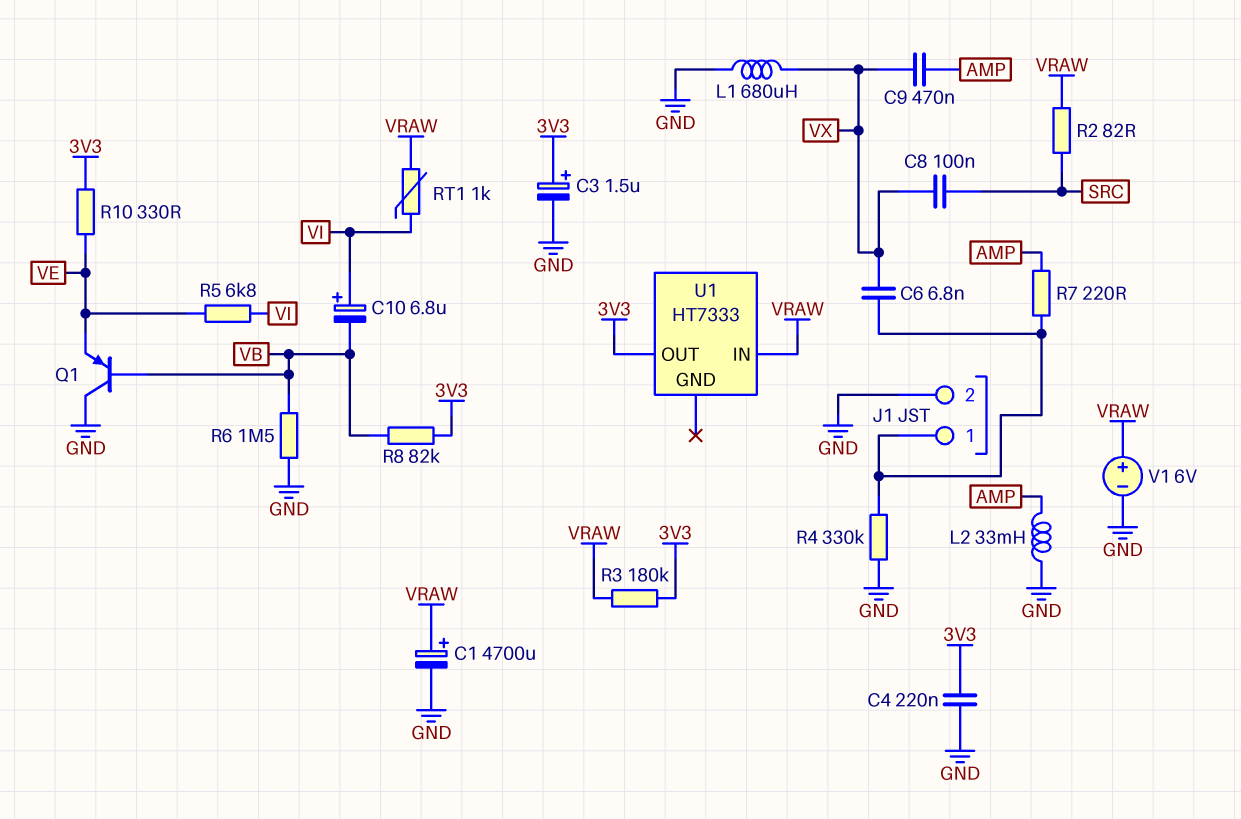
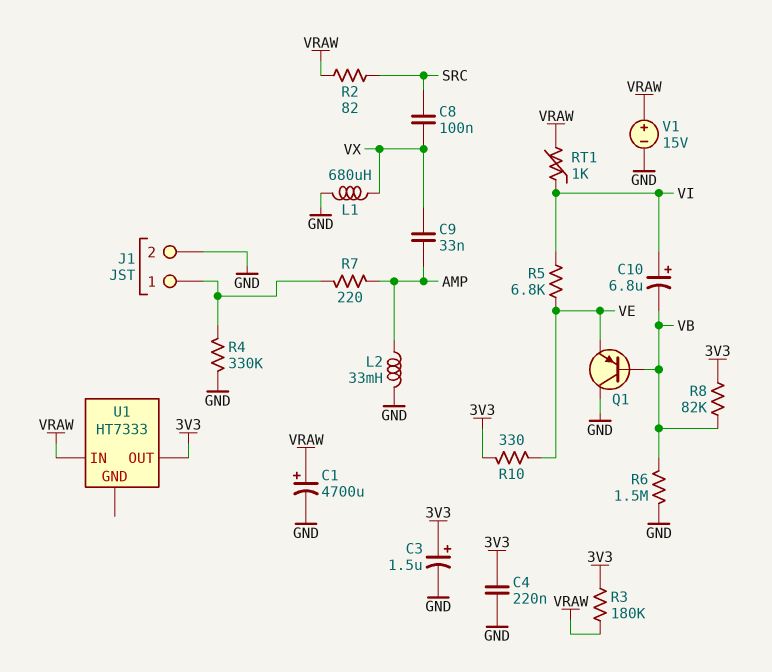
C6: 6.8nF (J1/1, VX) -> none
C9: 470nF (AMP, VX) -> 33nF (AMP, VX)
V1: 6V (plus VRAW, minus GND) -> 15V (plus VRAW, minus GND)

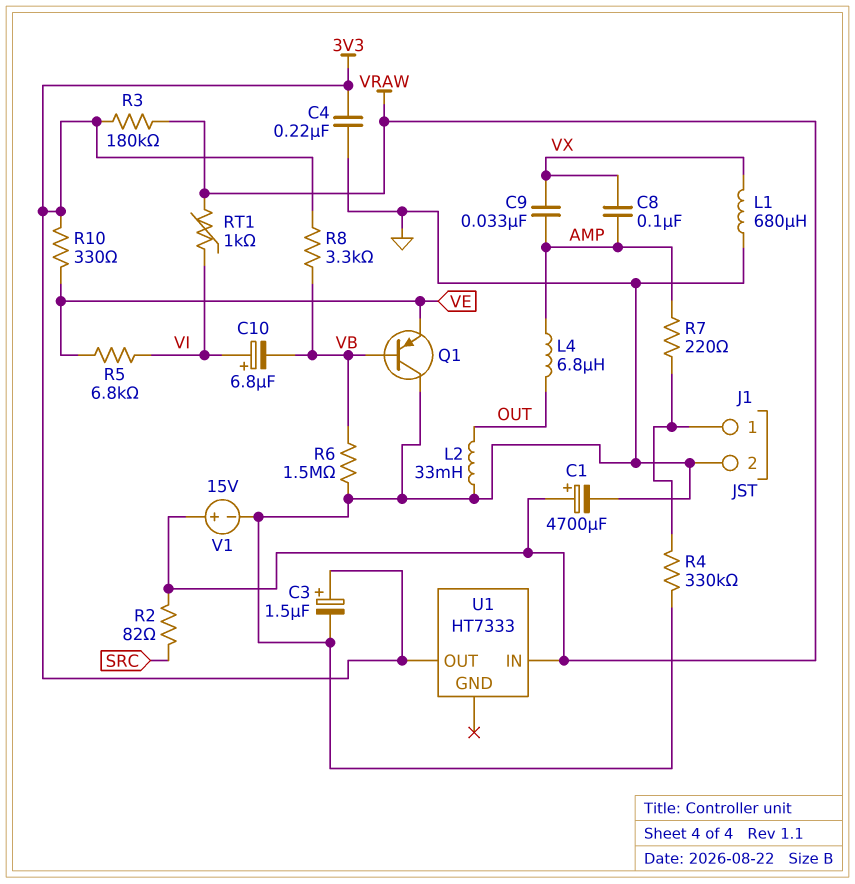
C8: 100nF (SRC, VX) -> 100nF (AMP, VX)
L2: 33mH (AMP, GND) -> 33mH (GND, OUT)
L4: none -> 6.8uH (AMP, OUT)
R8: 82k (3V3, VB) -> 3.3k (3V3, VB)

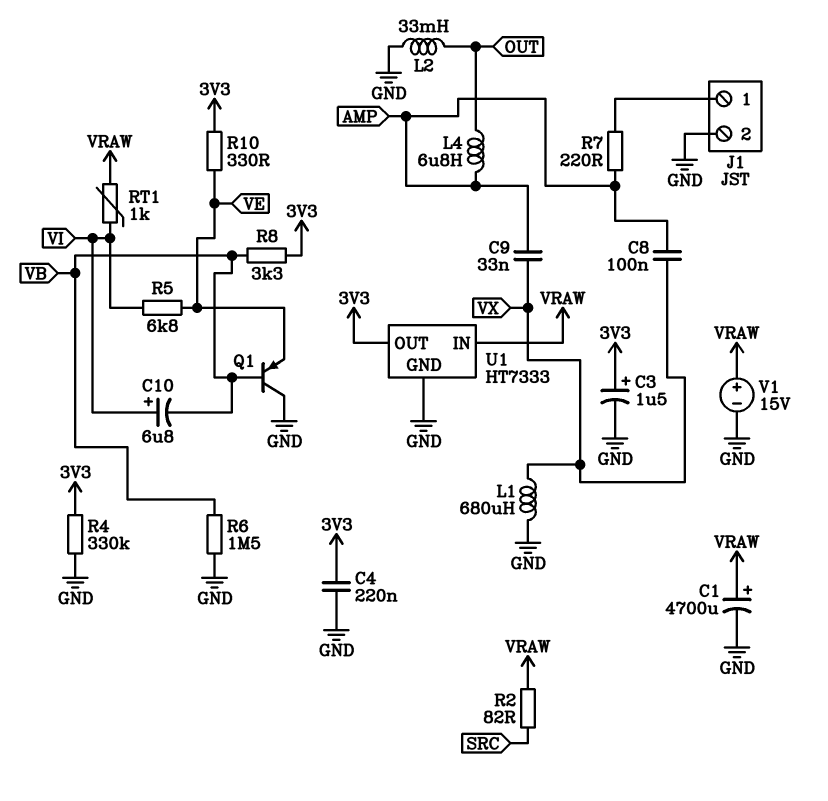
R3: 180k (3V3, VRAW) -> none
R4: 330k (GND, J1/1) -> 330k (3V3, GND)
U1 pin GND: none -> GND

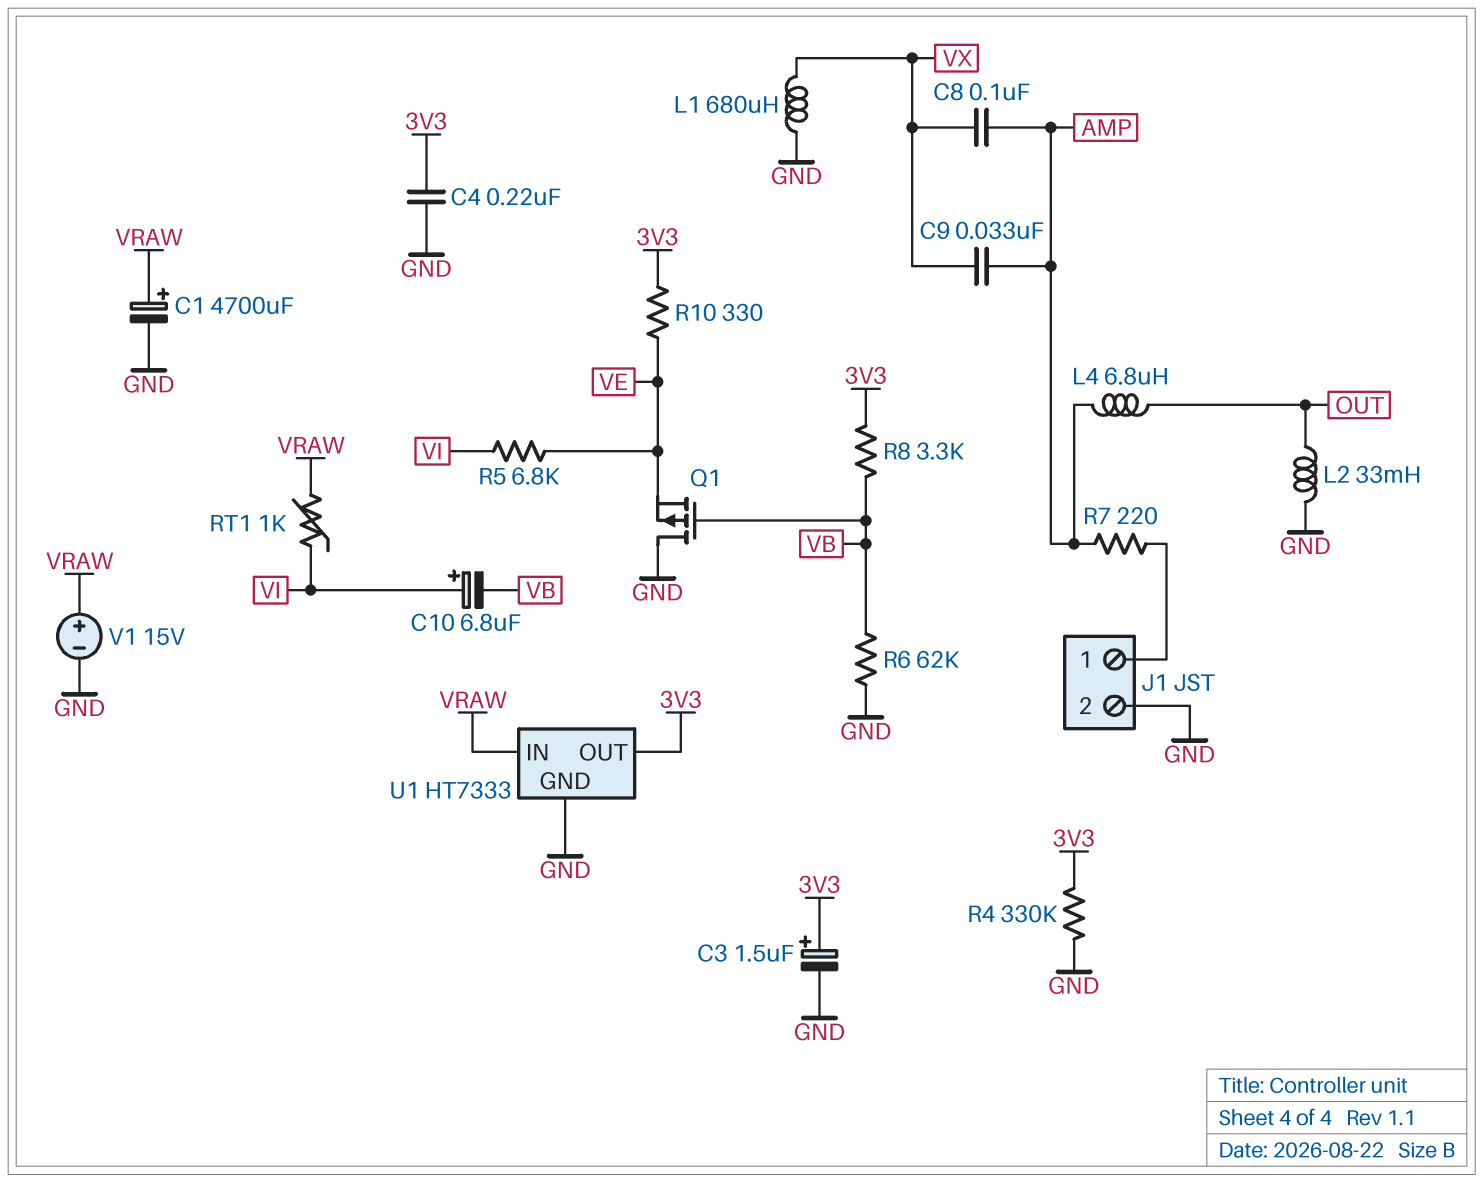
Q1: PNP (B VB, C GND, E VE) -> PMOS (G VB, D GND, S VE)
R2: 82 (SRC, VRAW) -> none
R6: 1.5M (GND, VB) -> 62k (GND, VB)

